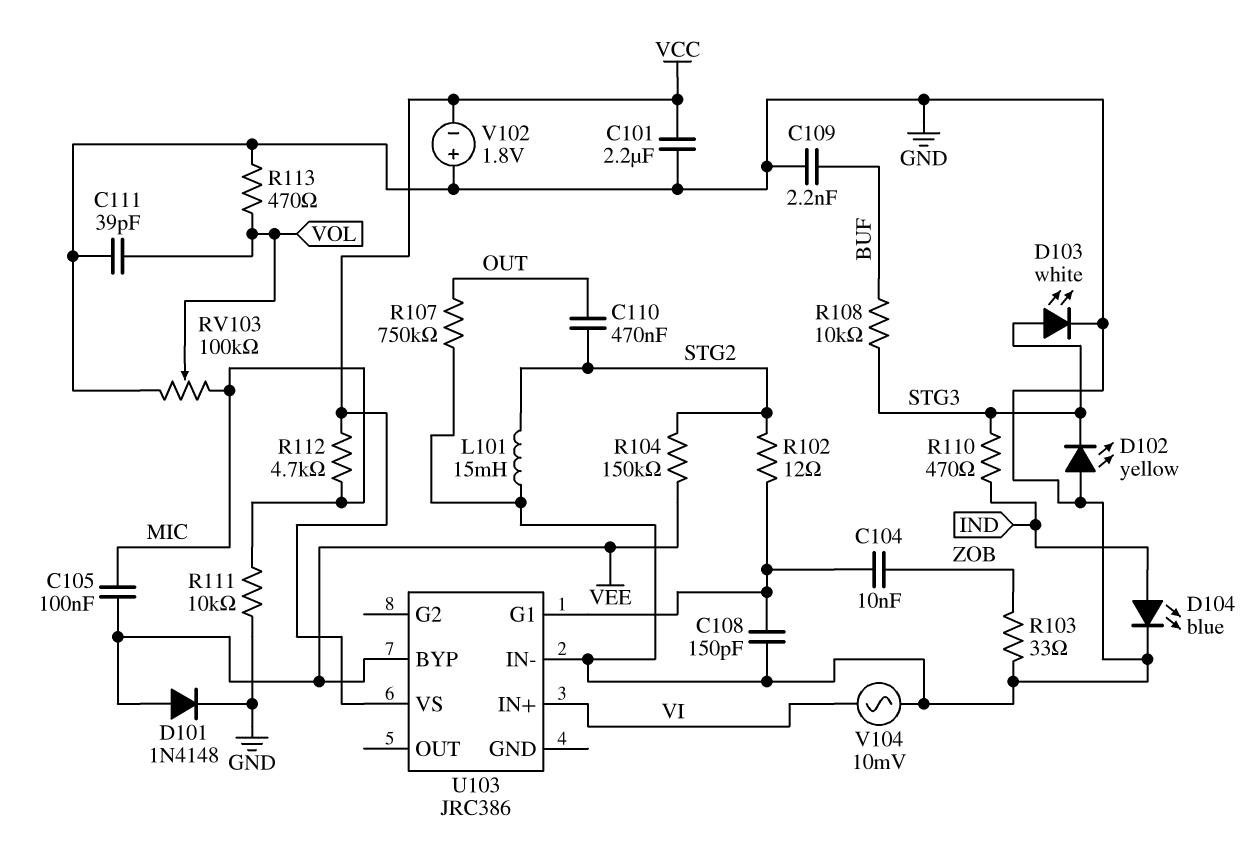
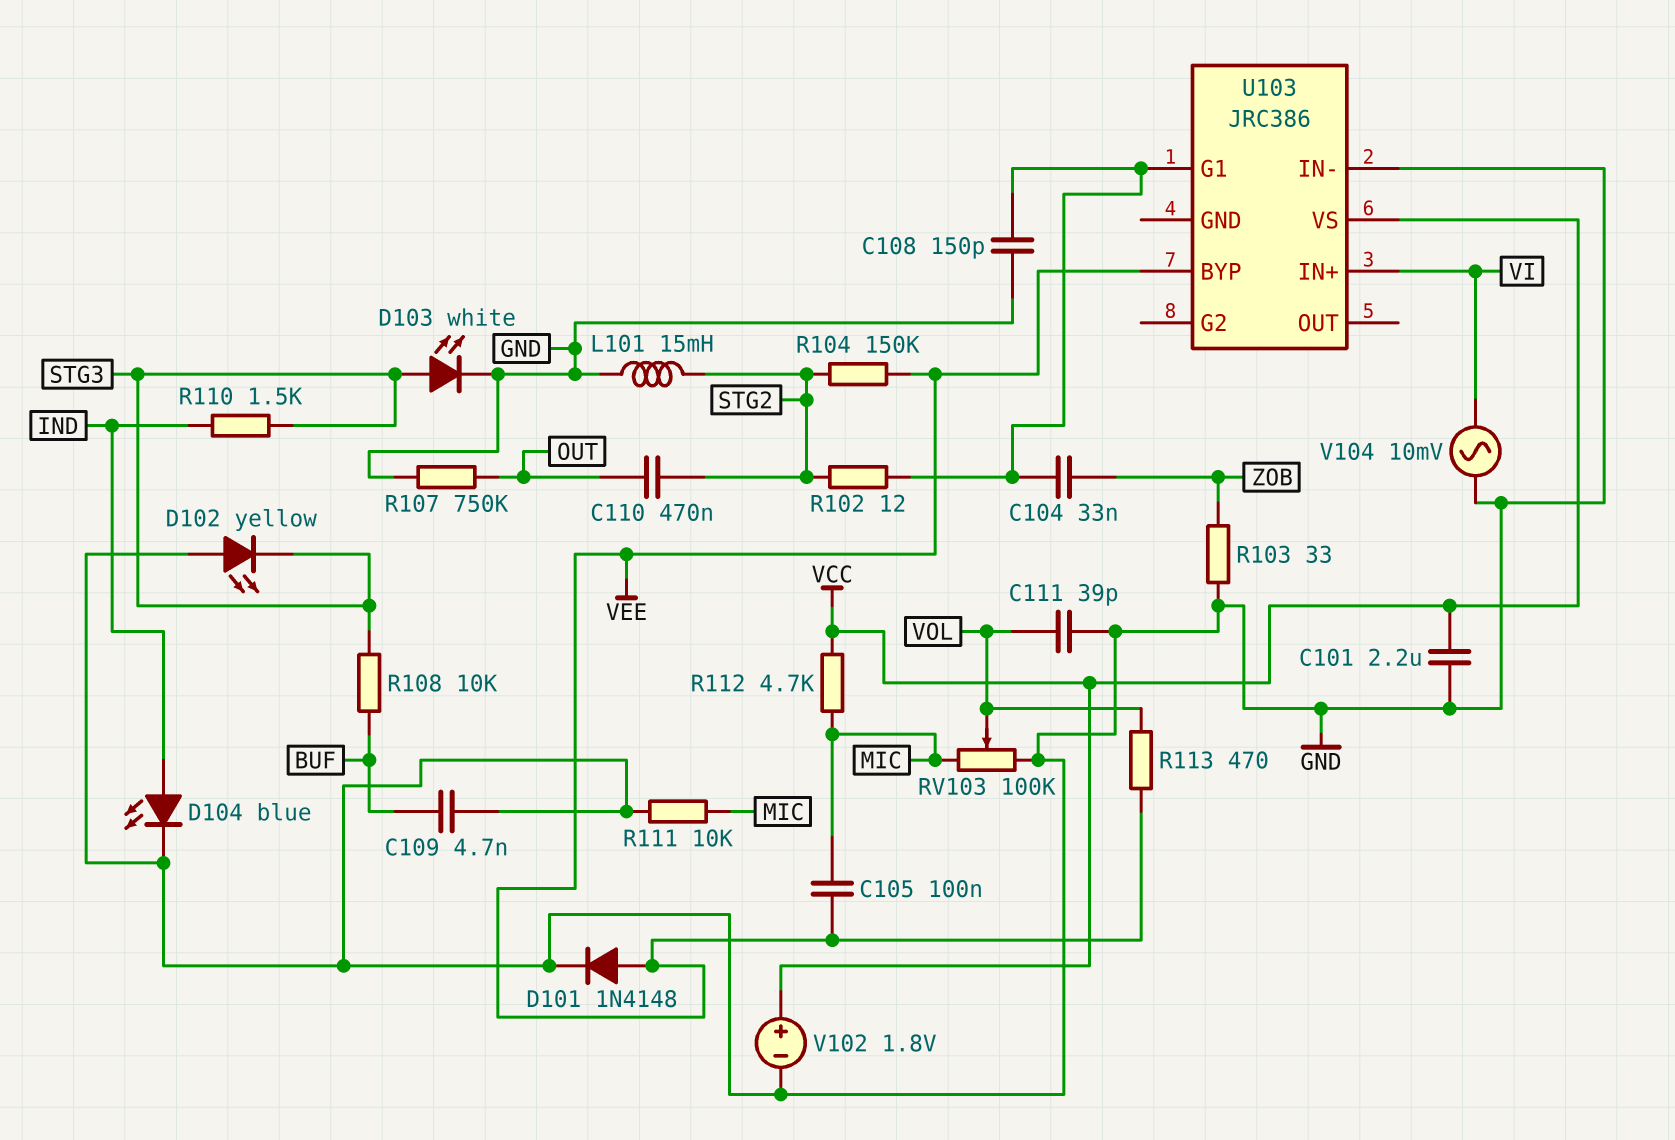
C104: 10nF (U103/G1, ZOB) -> 33nF (U103/G1, ZOB)
C109: 2.2nF (BUF, GND) -> 4.7nF (BUF, GND)
R110: 470 (IND, STG3) -> 1.5k (IND, STG3)
R113: 470 (GND, VOL) -> 470 (VEE, VOL)
V102: 1.8V (plus GND, minus VCC) -> 1.8V (plus VCC, minus GND)

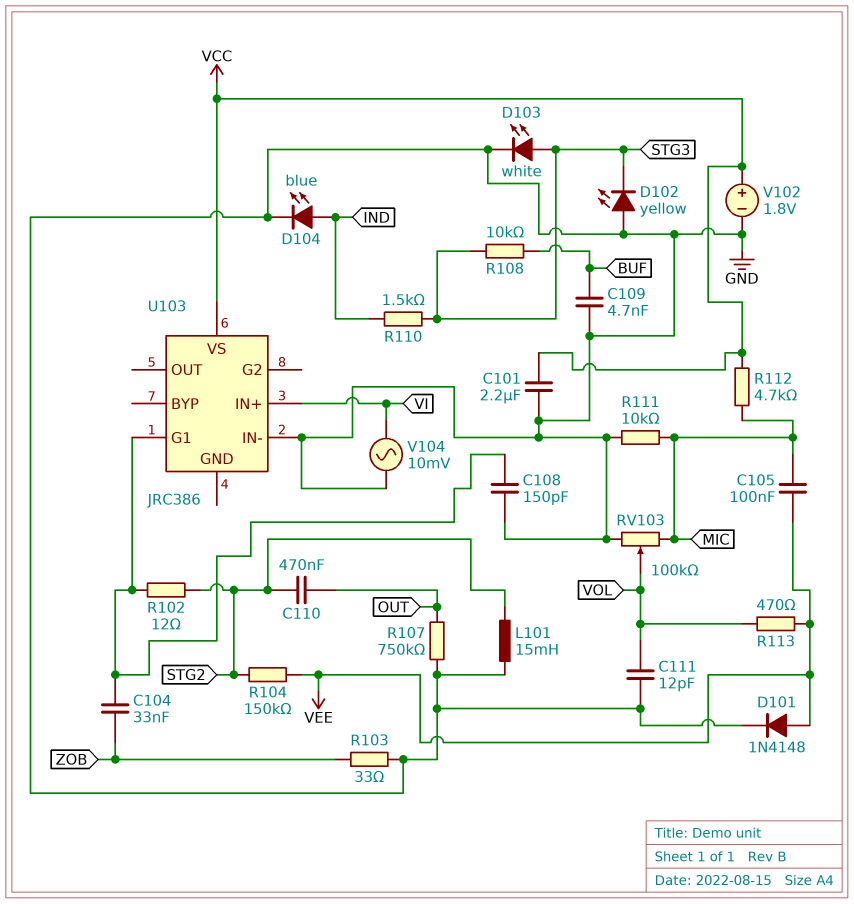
C111: 39pF (GND, VOL) -> 12pF (GND, VOL)
U103 pin BYP: VEE -> none

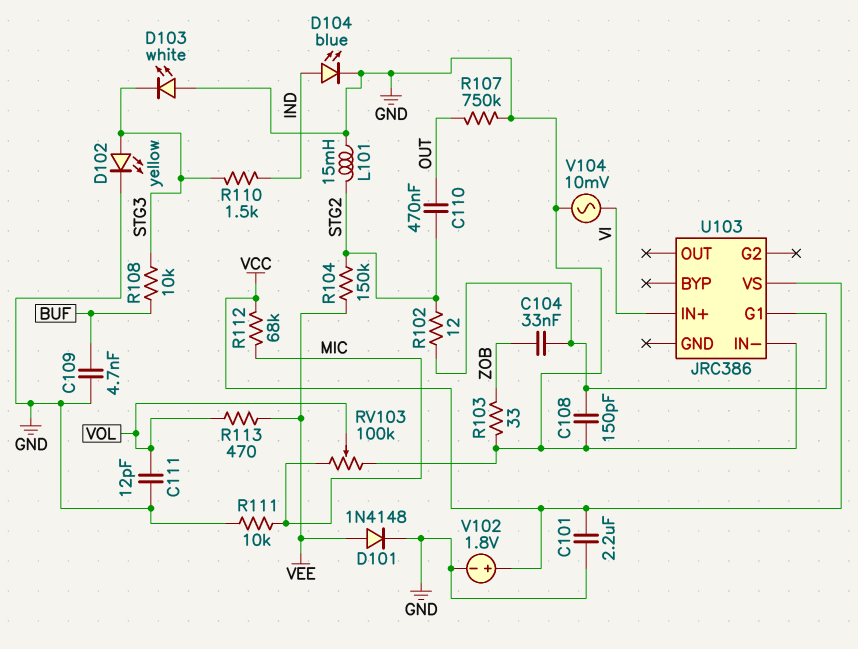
C105: 100nF (MIC, VEE) -> none
D102: LED yellow (A GND, K STG3) -> LED yellow (A STG3, K GND)
D103: LED white (A STG3, K GND) -> LED white (A GND, K STG3)
R112: 4.7k (MIC, VCC) -> 68k (MIC, VCC)

